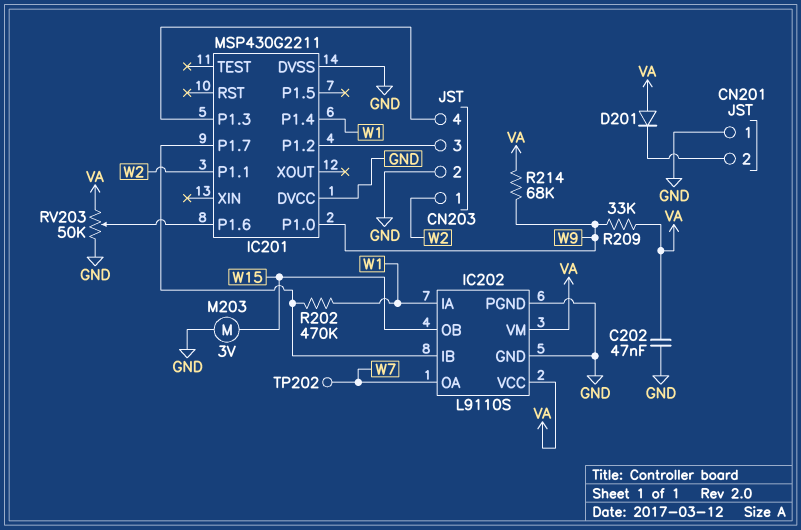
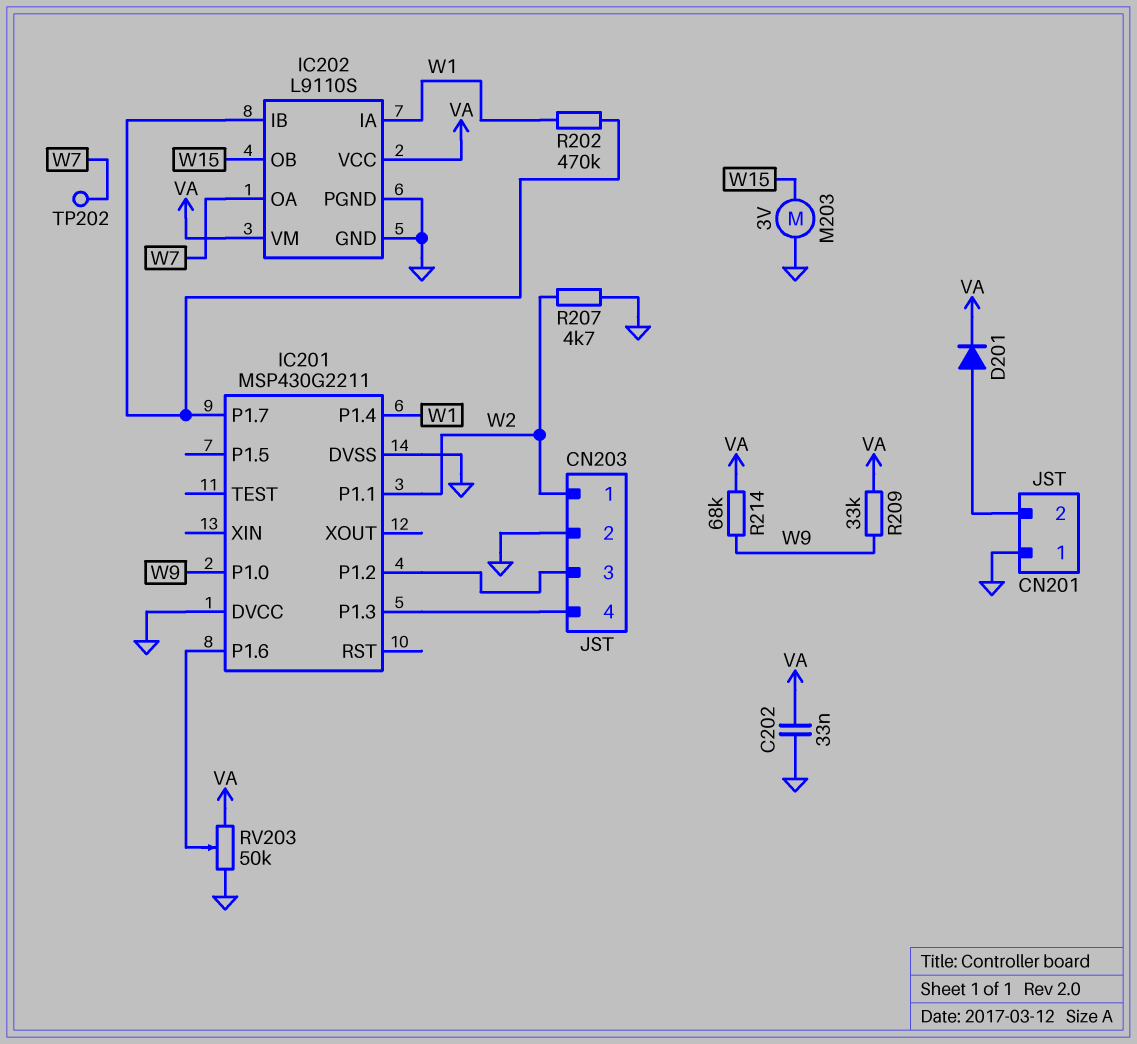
C202: 47nF (GND, VA) -> 33nF (GND, VA)
D201: diode (A VA, K CN201/2) -> diode (A CN201/2, K VA)
R207: none -> 4.7k (GND, W2)

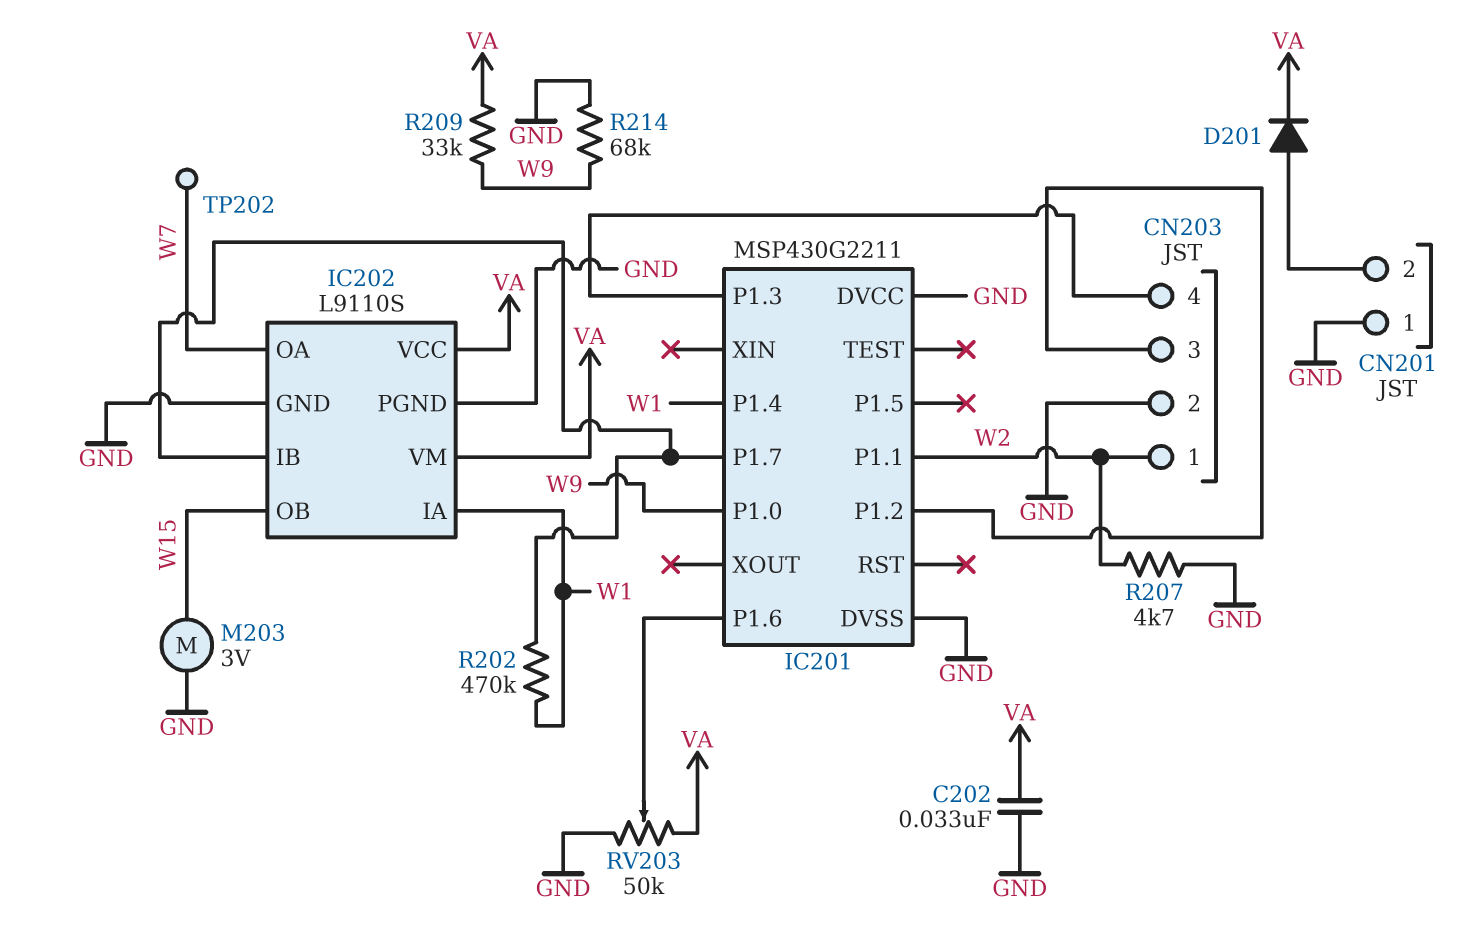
R214: 68k (VA, W9) -> 68k (GND, W9)

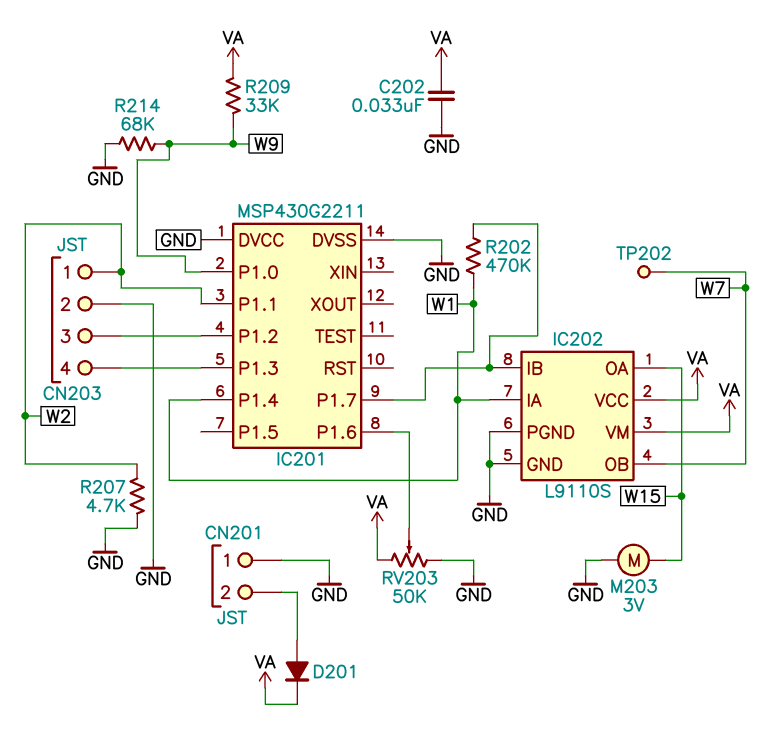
IC202 pin OA: W7 -> W15
IC202 pin OB: W15 -> W7

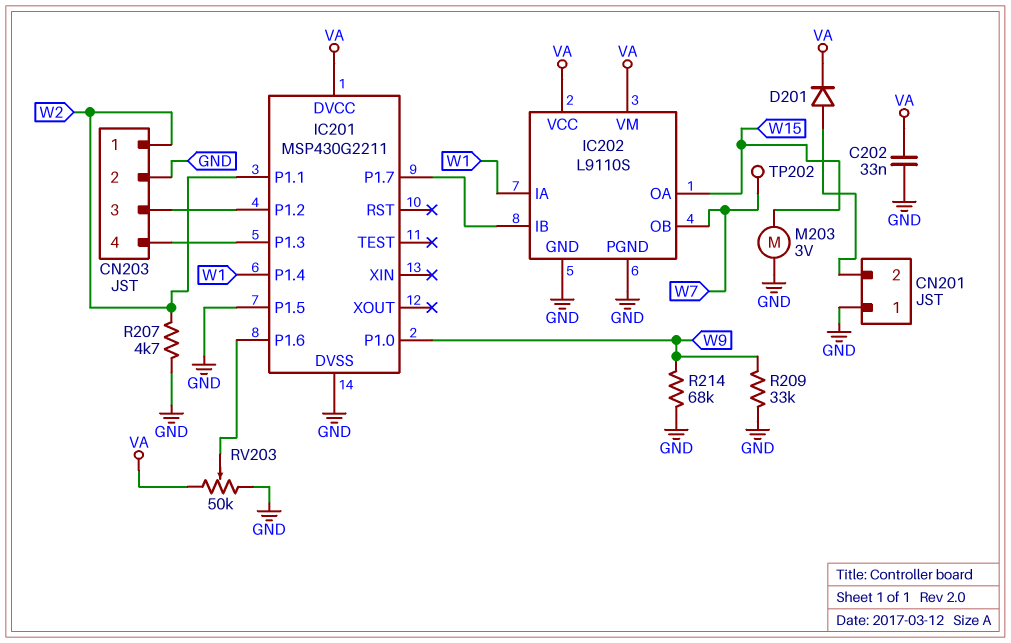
IC201 pin DVCC: GND -> VA
IC201 pin P1.5: none -> GND
R202: 470k (IC201/P1.7, W1) -> none
R209: 33k (VA, W9) -> 33k (GND, W9)

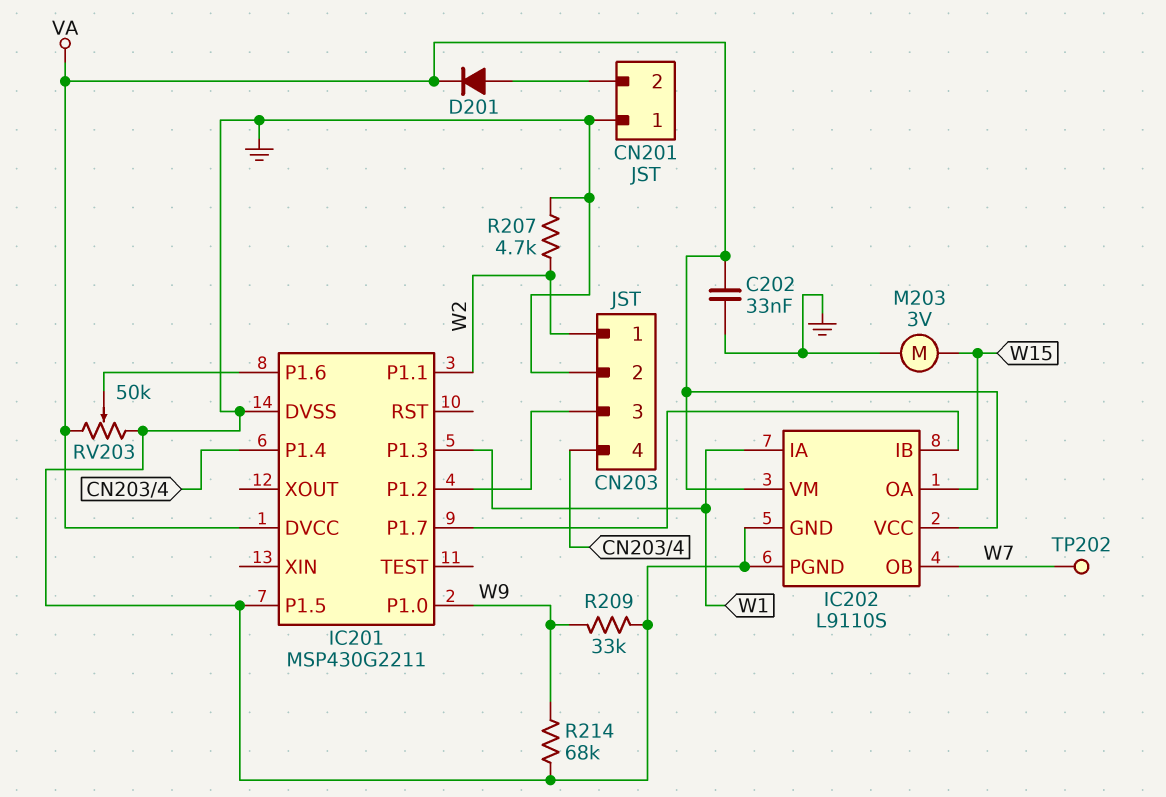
IC201 pin P1.3: CN203/4 -> W1
IC201 pin P1.4: W1 -> CN203/4

